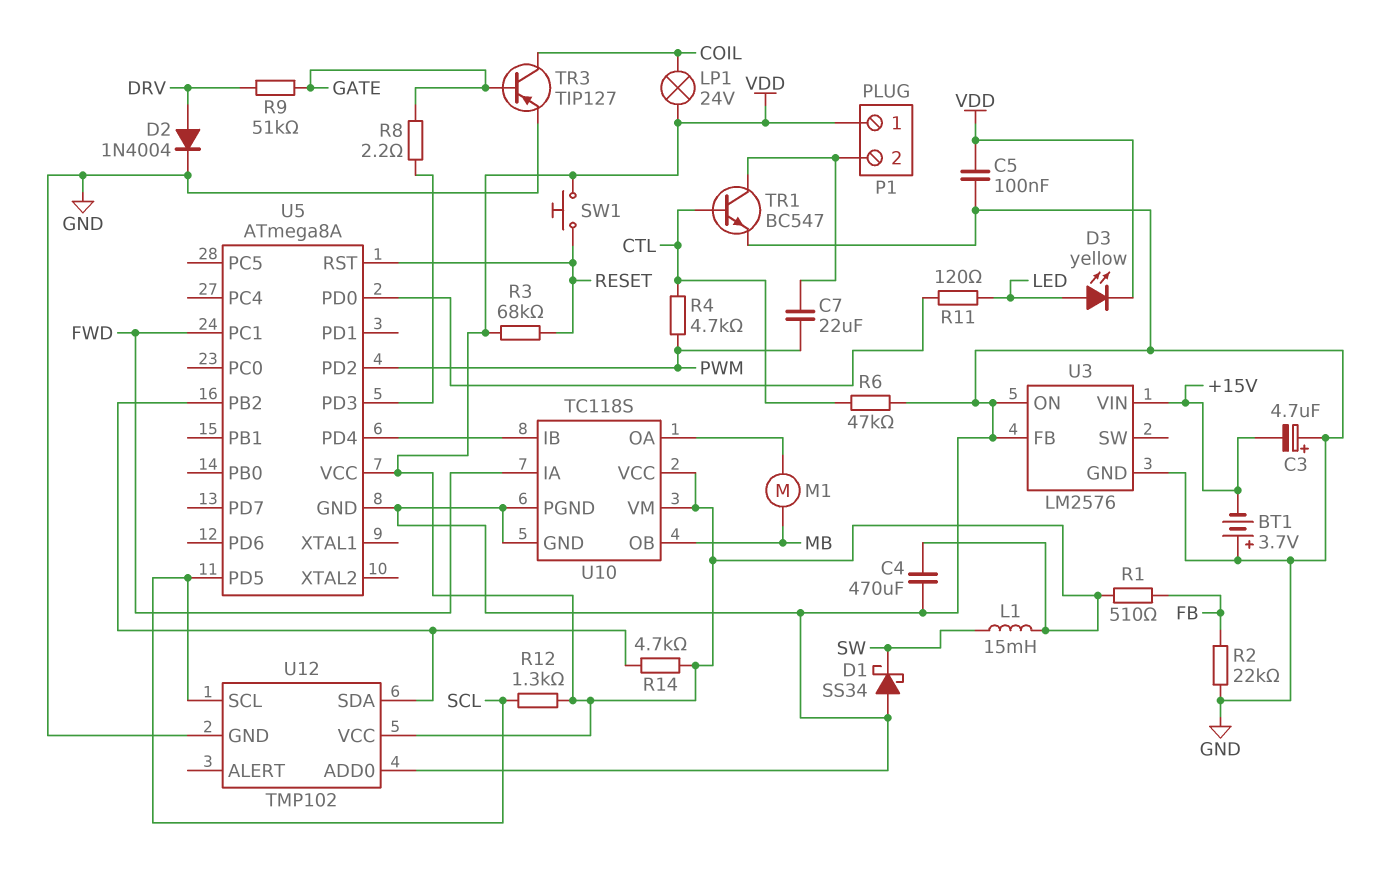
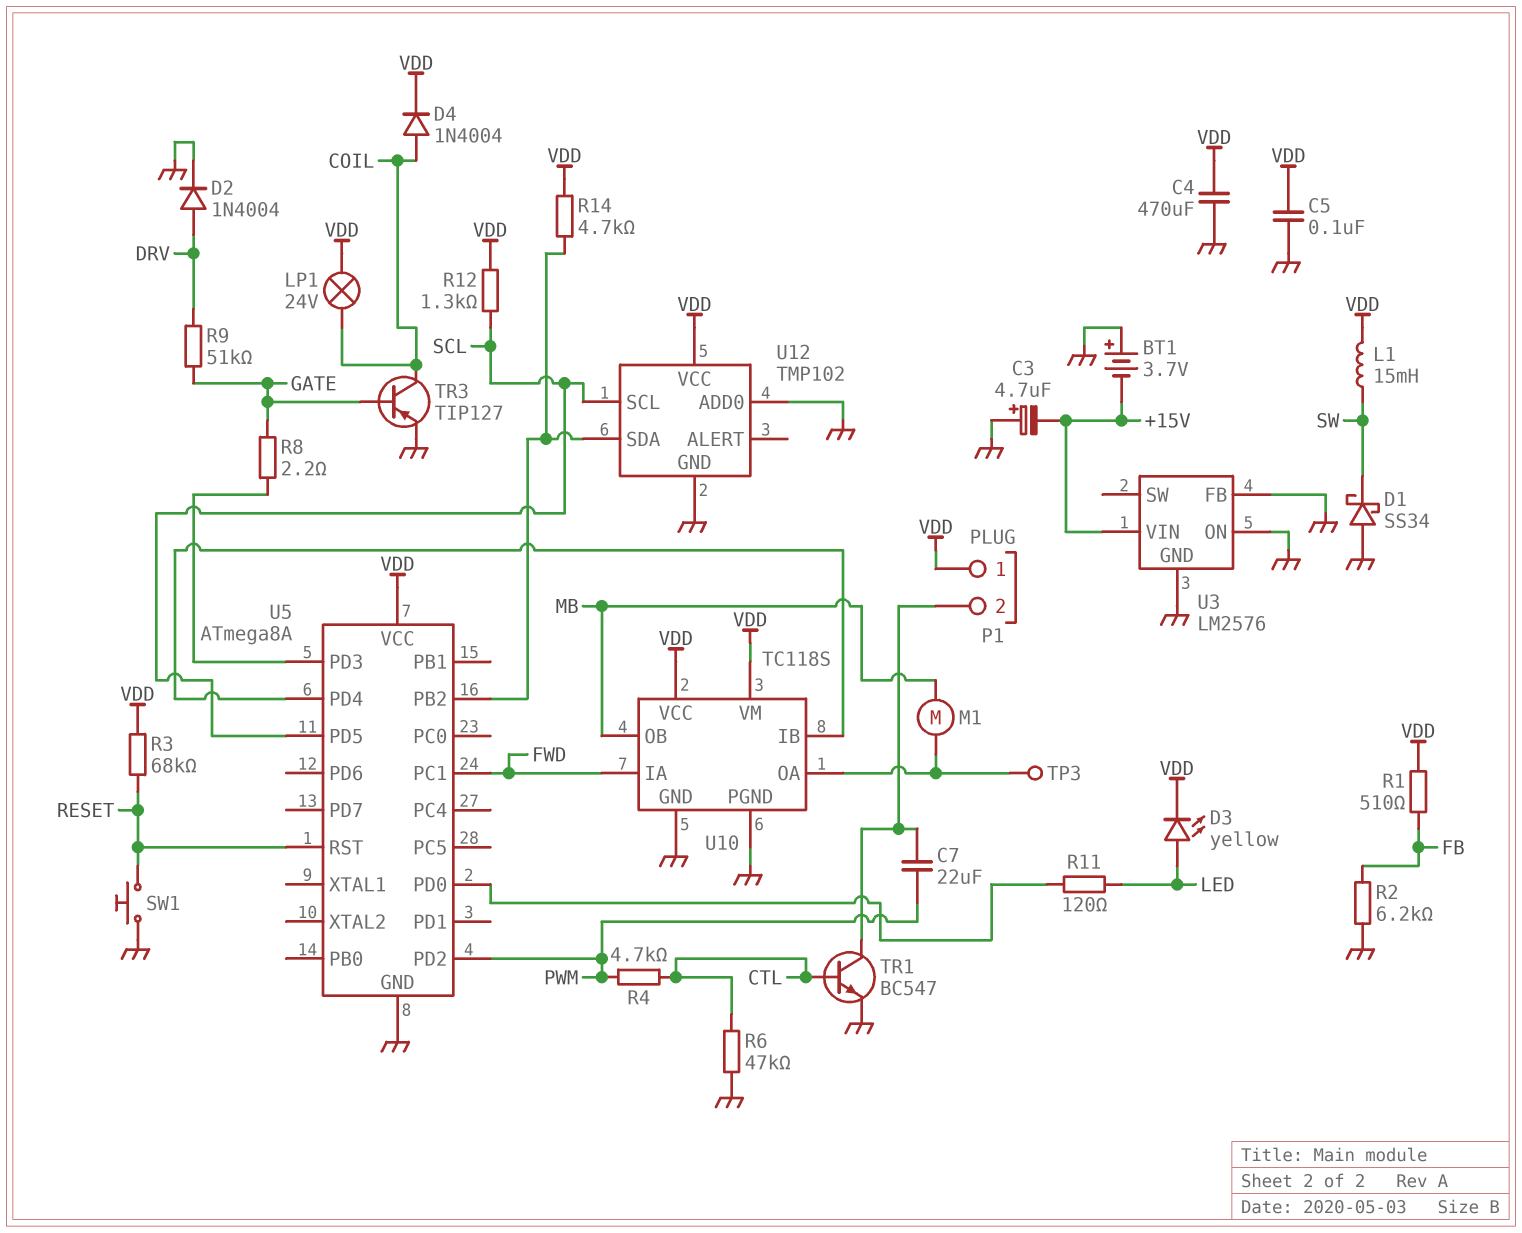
D4: none -> diode 1N4004 (A COIL, K VDD)
R2: 22k (FB, GND) -> 6.2k (FB, GND)
SW1: button (RESET, VDD) -> button (GND, RESET)
TP3: none -> test point (U10/OA)

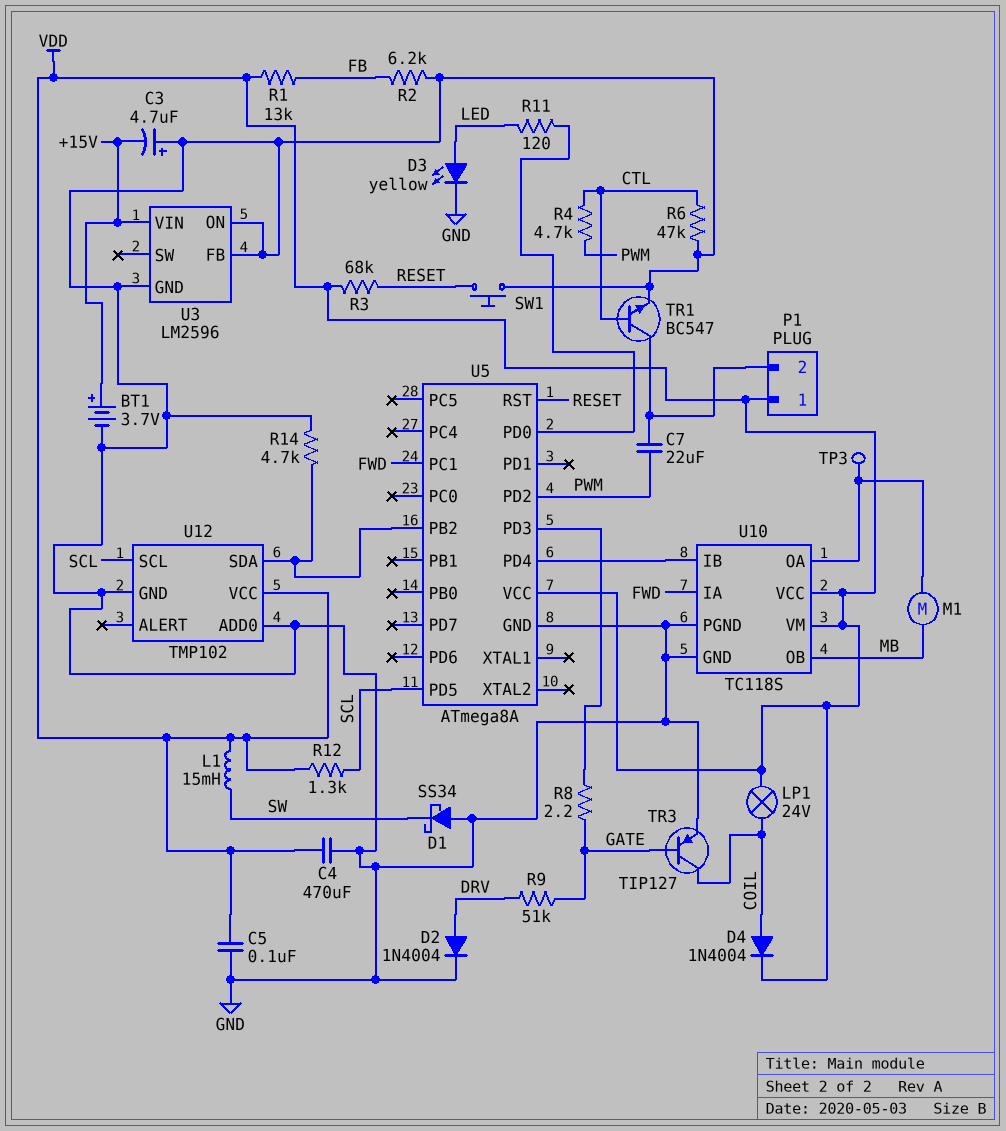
BT1: 3.7V (plus GND, minus +15V) -> 3.7V (plus +15V, minus GND)
D3: LED yellow (A LED, K VDD) -> LED yellow (A LED, K GND)
R1: 510 (FB, VDD) -> 13k (FB, VDD)
R14: 4.7k (U5/PB2, VDD) -> 4.7k (GND, U5/PB2)
U3: LM2576 -> LM2596

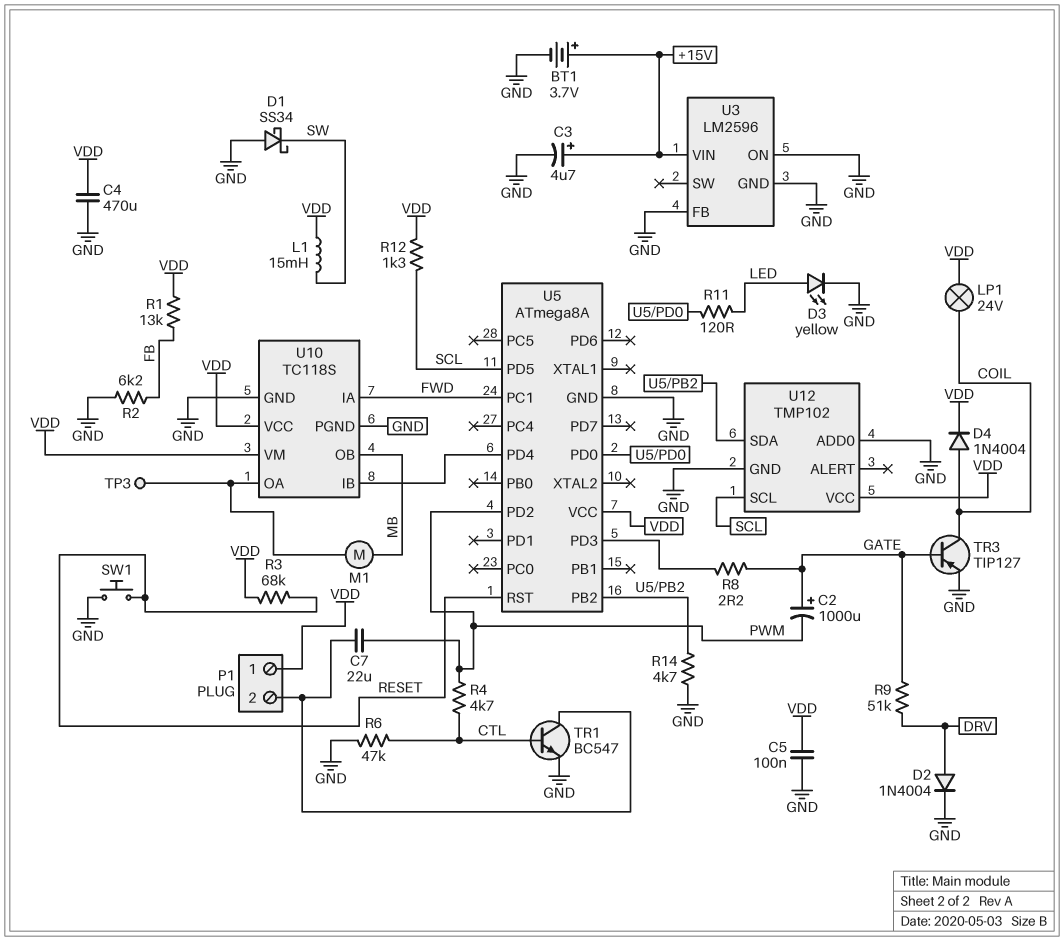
C2: none -> 1000uF (plus GATE, minus PWM)
C3: 4.7uF (plus GND, minus +15V) -> 4.7uF (plus +15V, minus GND)

